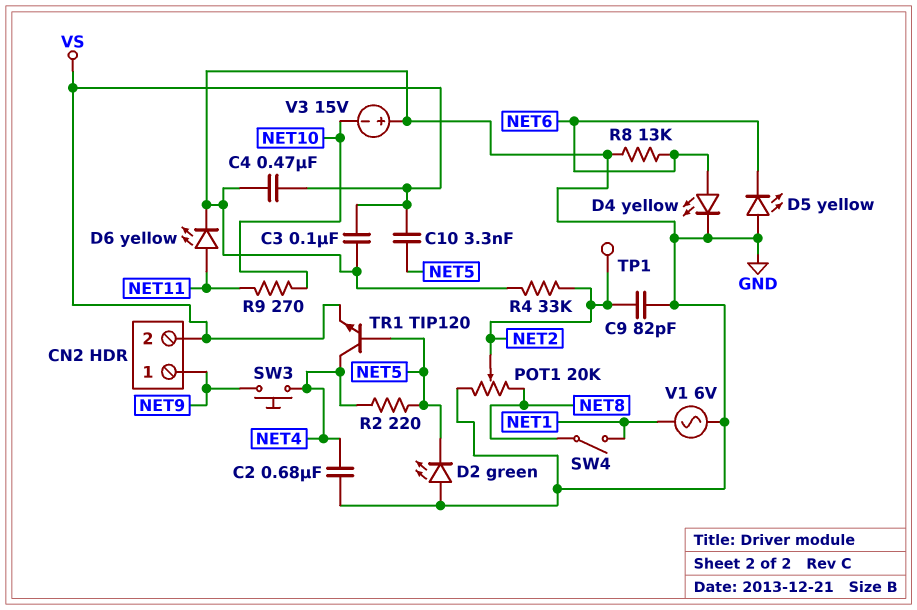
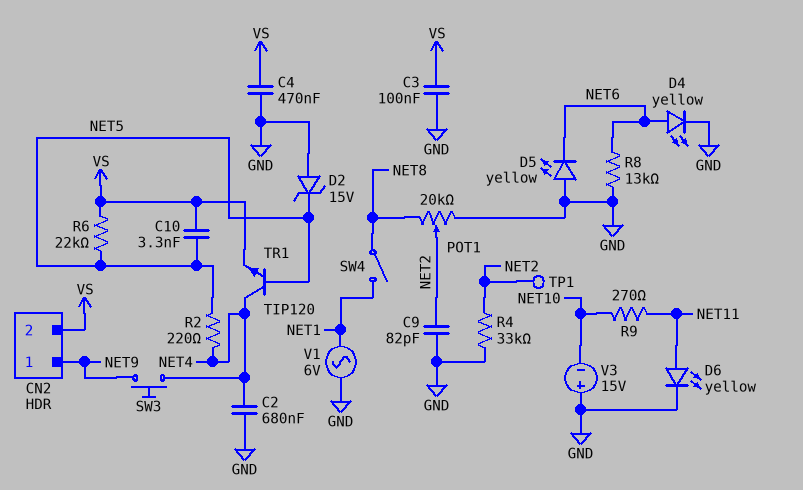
D2: LED green (A GND, K NET5) -> zener 15V (A GND, K NET5)
R6: none -> 22k (NET5, VS)

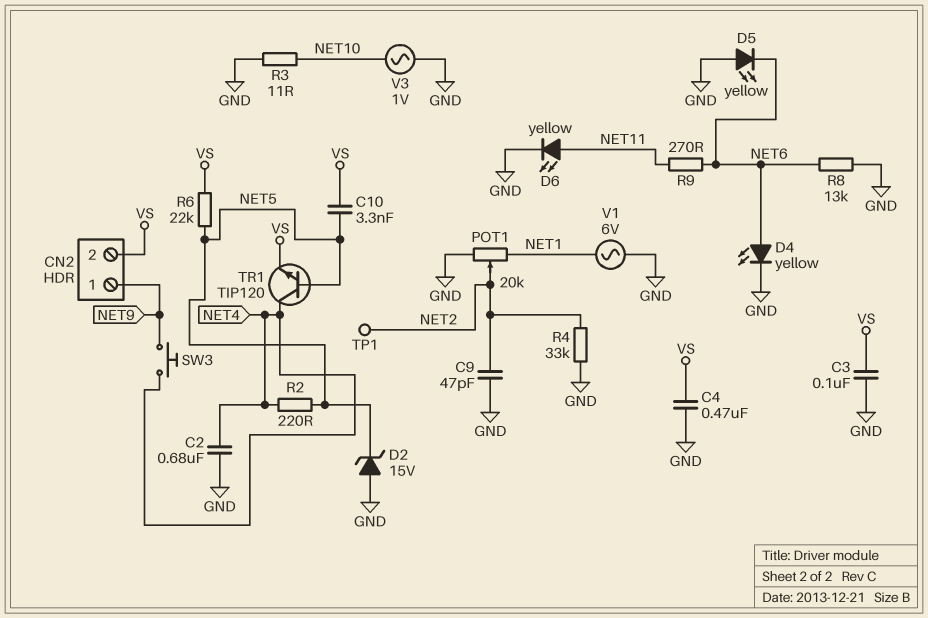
C9: 82pF (GND, NET2) -> 47pF (GND, NET2)
POT1: 20k (GND, NET8, wiper NET2) -> 20k (GND, NET1, wiper NET2)
R3: none -> 11 (GND, NET10)
R9: 270 (NET10, NET11) -> 270 (NET6, NET11)
SW4: switch (NET1, NET8) -> none
V3: 15V (plus GND, minus NET10) -> AC 1V (GND, NET10)

